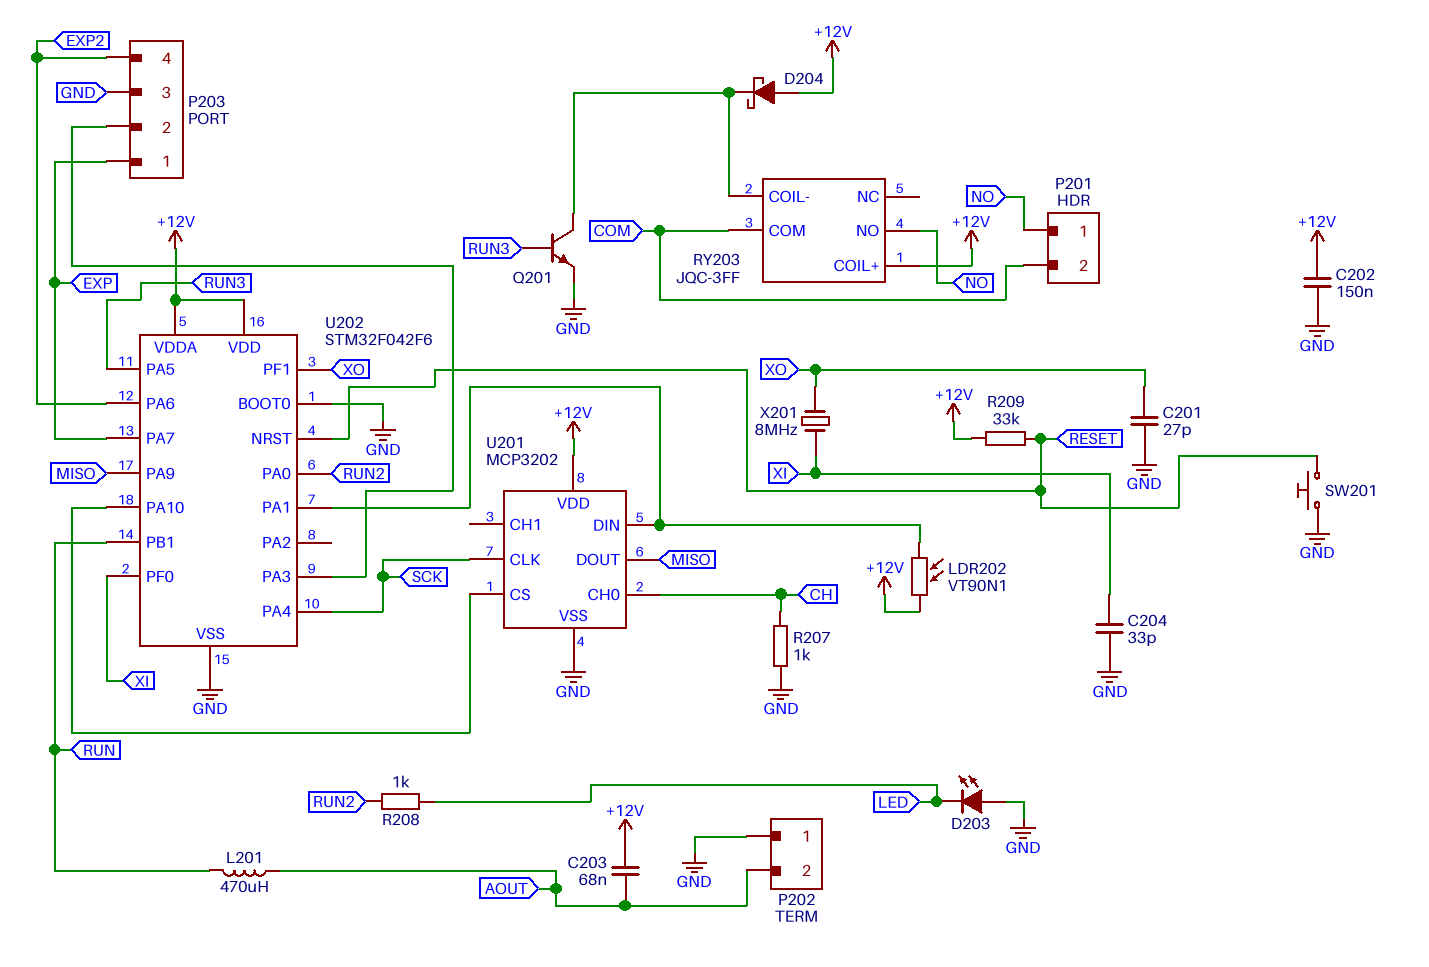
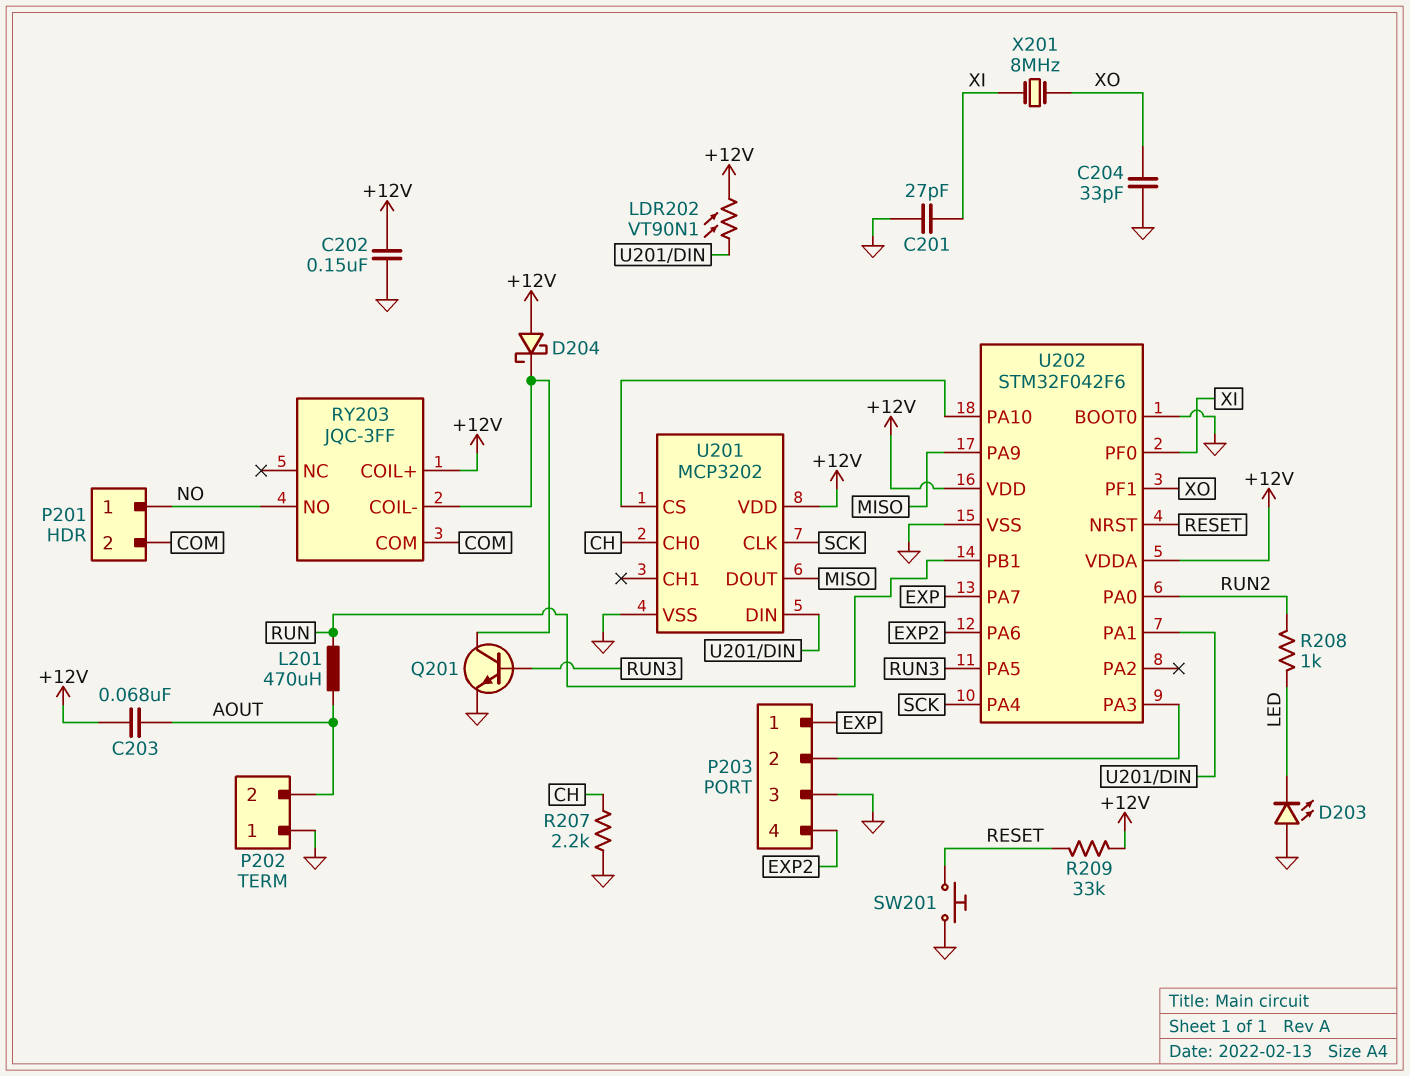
C201: 27pF (GND, XO) -> 27pF (GND, XI)
C204: 33pF (GND, XI) -> 33pF (GND, XO)
R207: 1k (CH, GND) -> 2.2k (CH, GND)

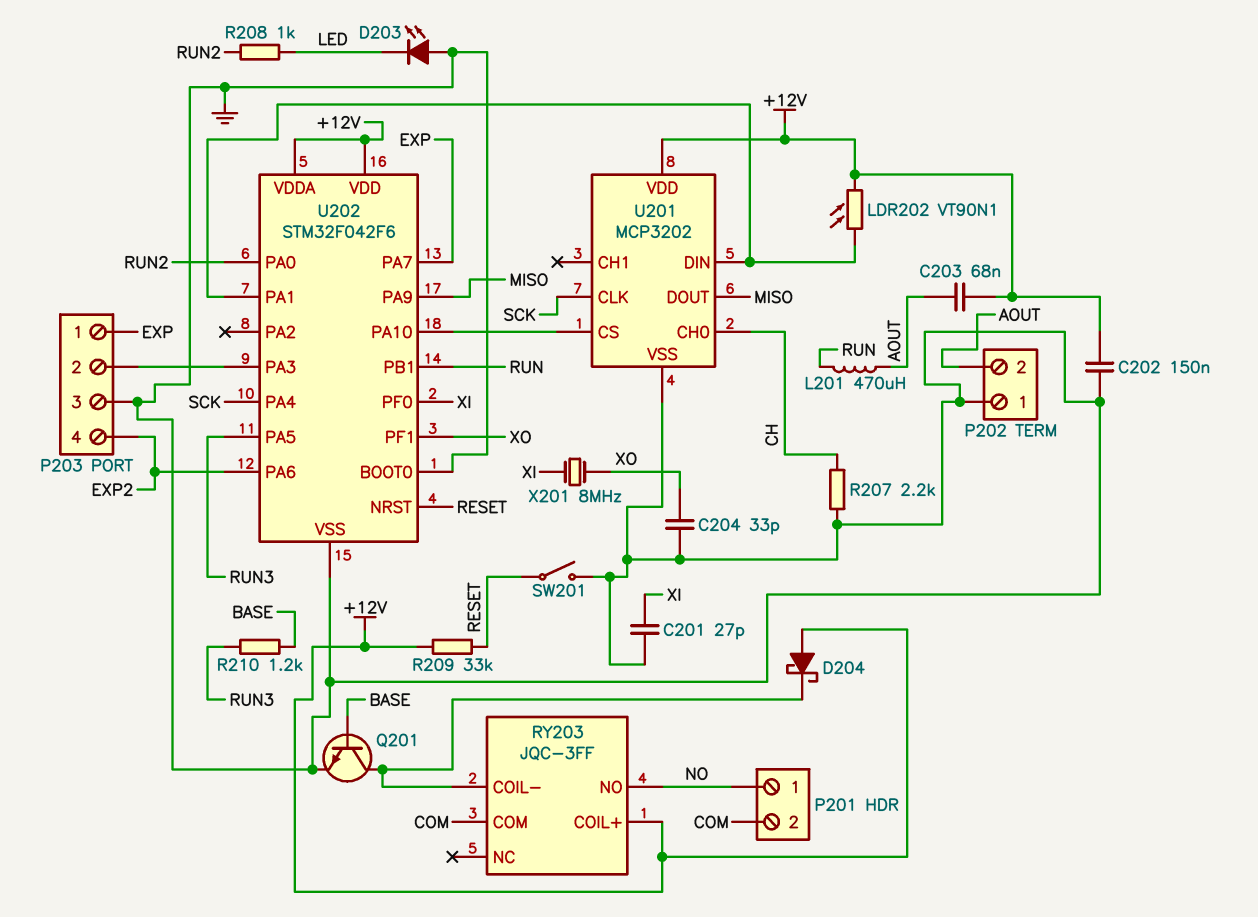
Q201: NPN (B RUN3, C RY203/COIL-, E GND) -> NPN (B BASE, C RY203/COIL-, E GND)
R210: none -> 1.2k (BASE, RUN3)
SW201: button (GND, RESET) -> switch (GND, RESET)

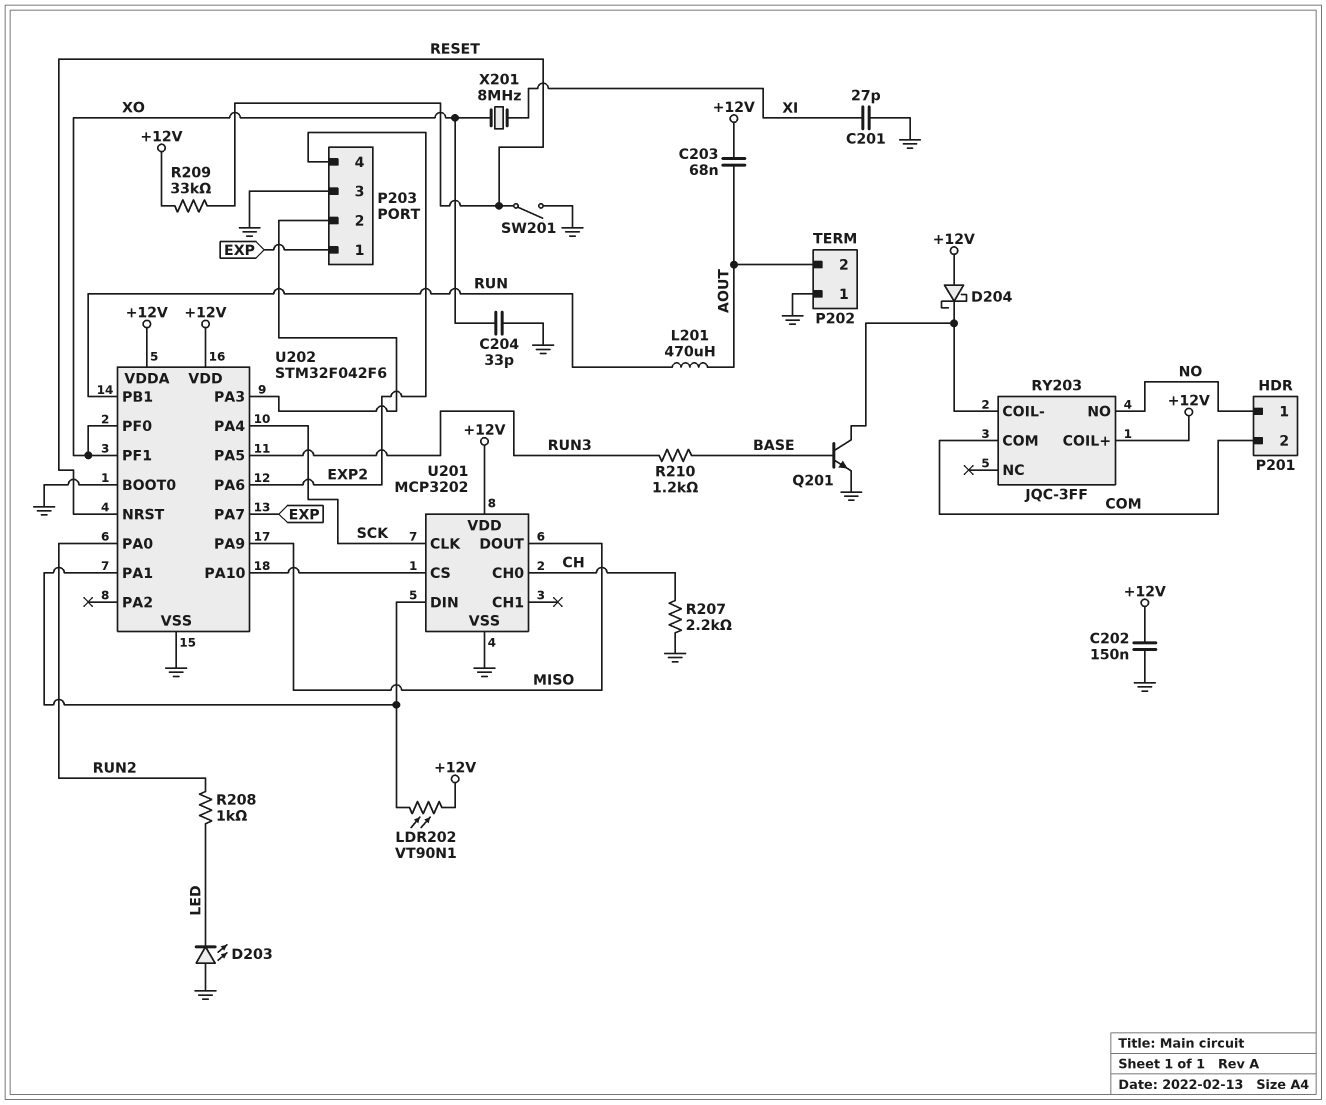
U202 pin PF0: XI -> XO

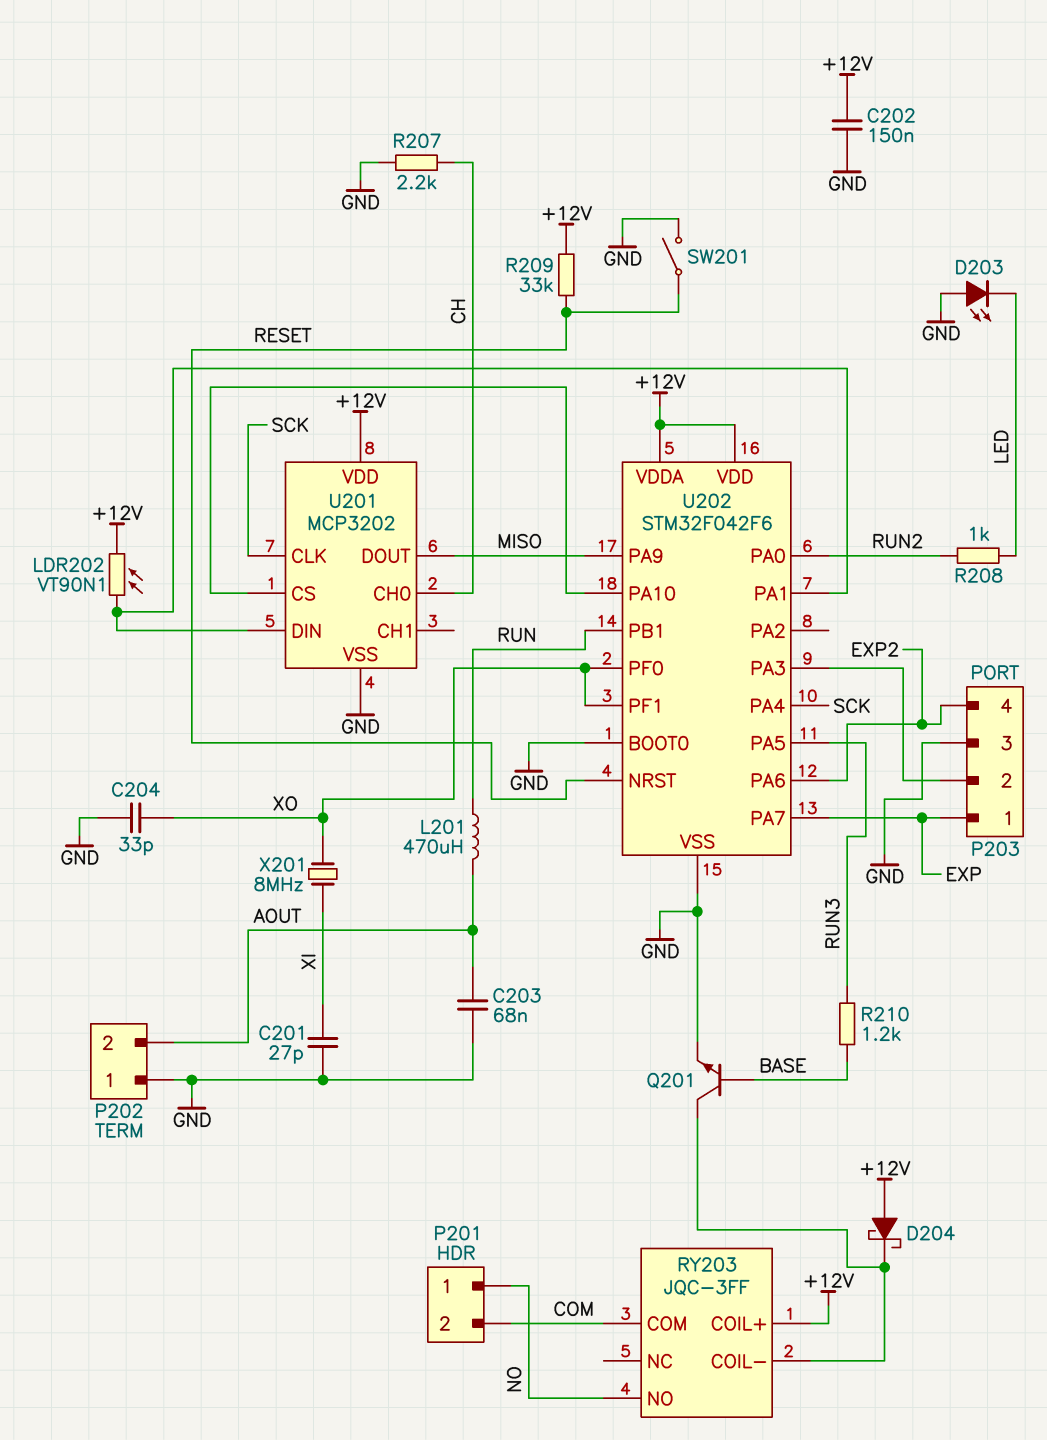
C203: 68nF (+12V, AOUT) -> 68nF (AOUT, GND)

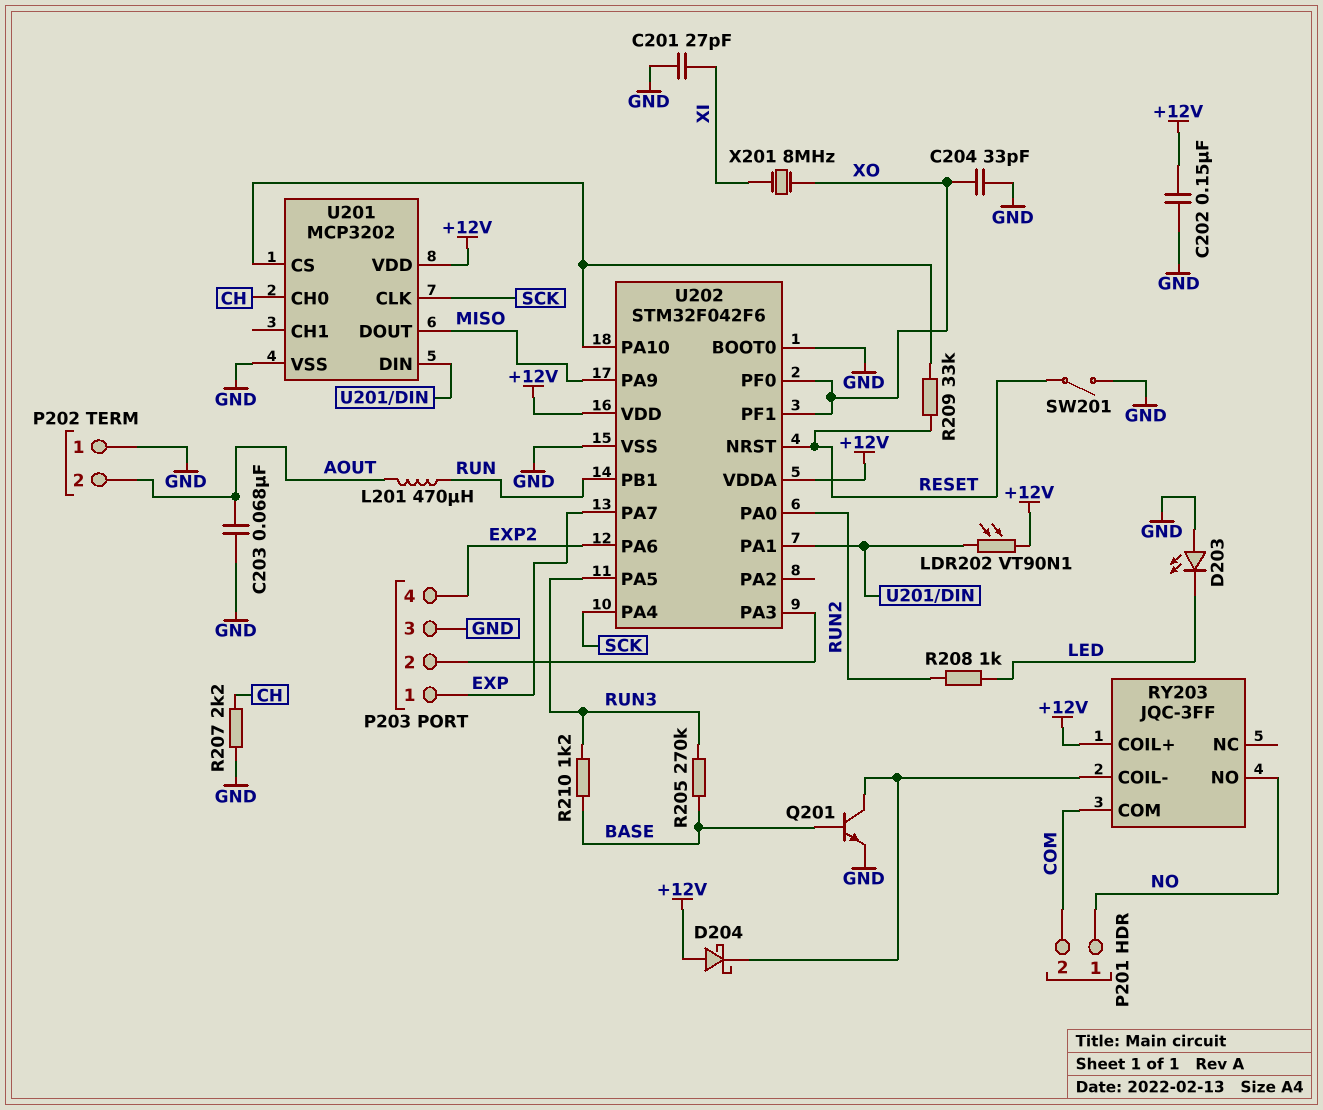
R205: none -> 270k (BASE, RUN3)
R209: 33k (+12V, RESET) -> 33k (RESET, U201/CS)

